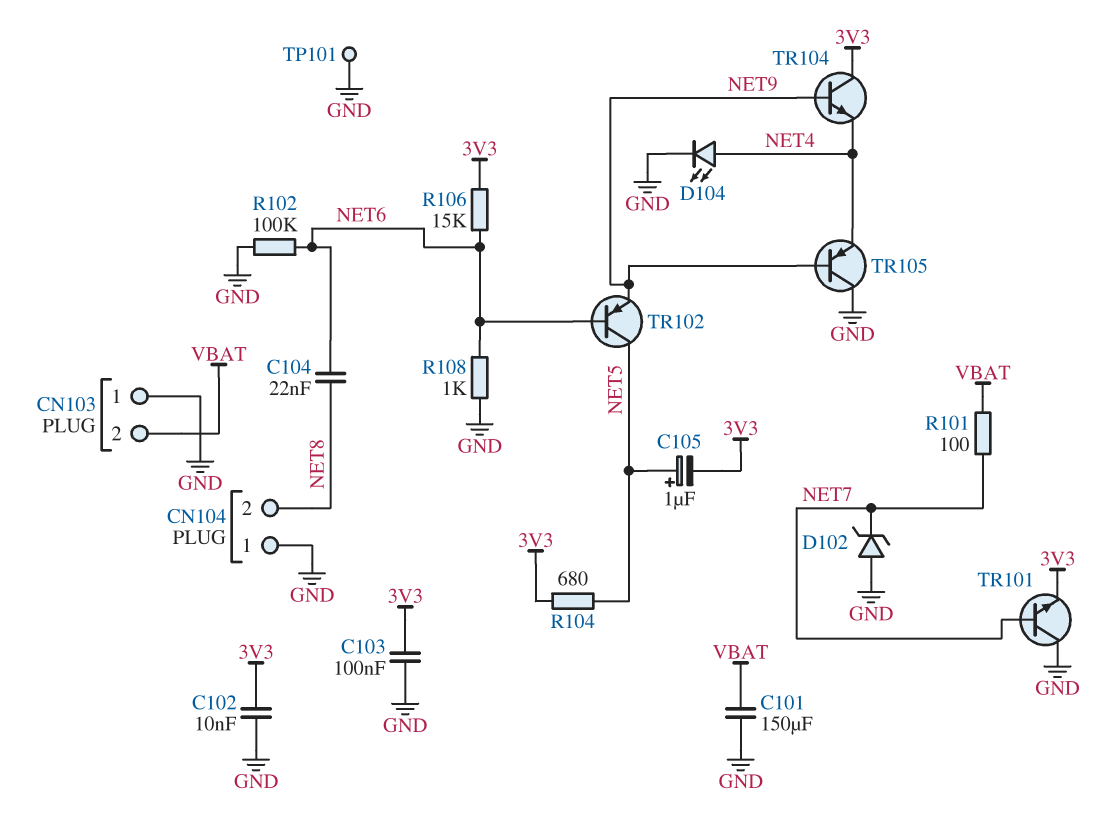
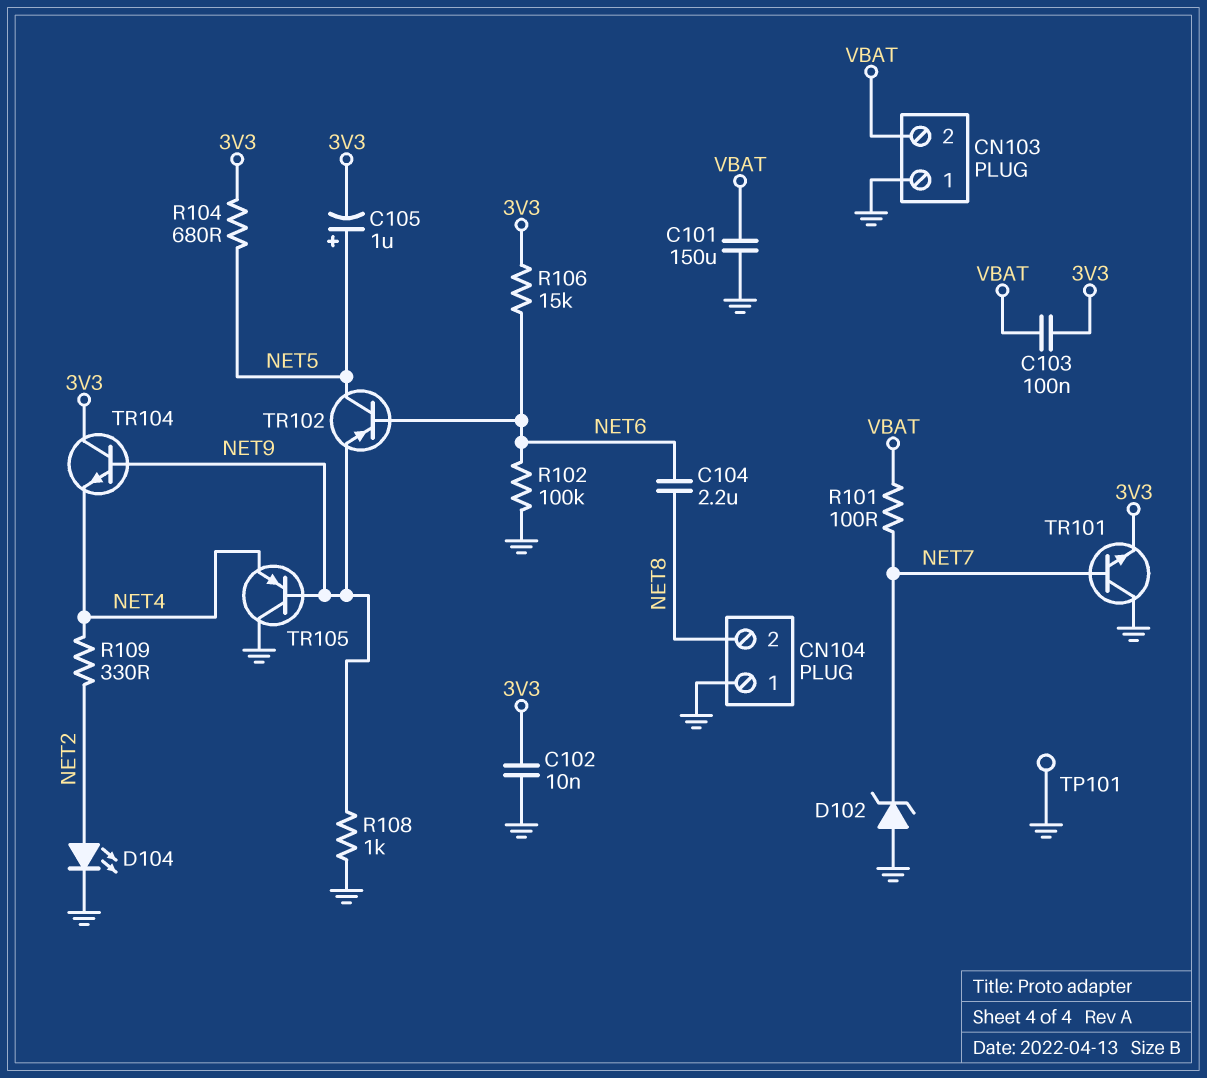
C103: 100nF (3V3, GND) -> 100nF (3V3, VBAT)
C104: 22nF (NET6, NET8) -> 2.2uF (NET6, NET8)
D104: LED (A NET4, K GND) -> LED (A NET2, K GND)
R108: 1k (GND, NET6) -> 1k (GND, NET9)
R109: none -> 330 (NET2, NET4)

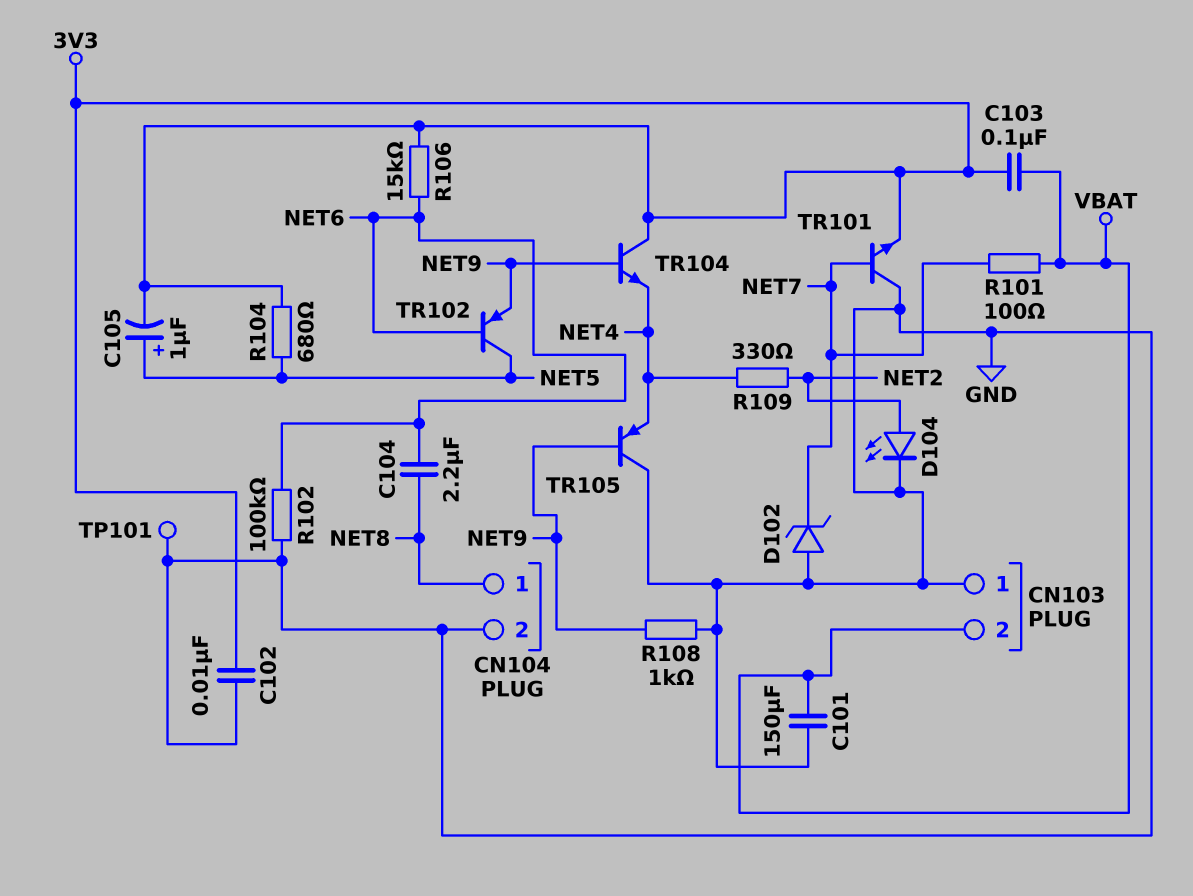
CN104 pin 1: GND -> NET8
CN104 pin 2: NET8 -> GND

